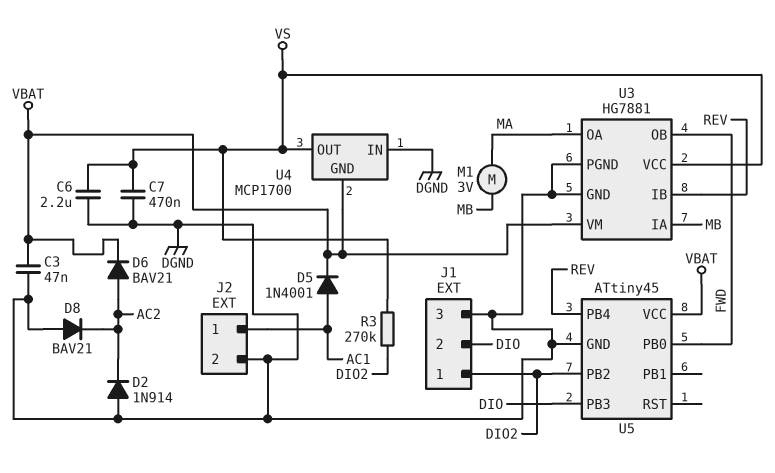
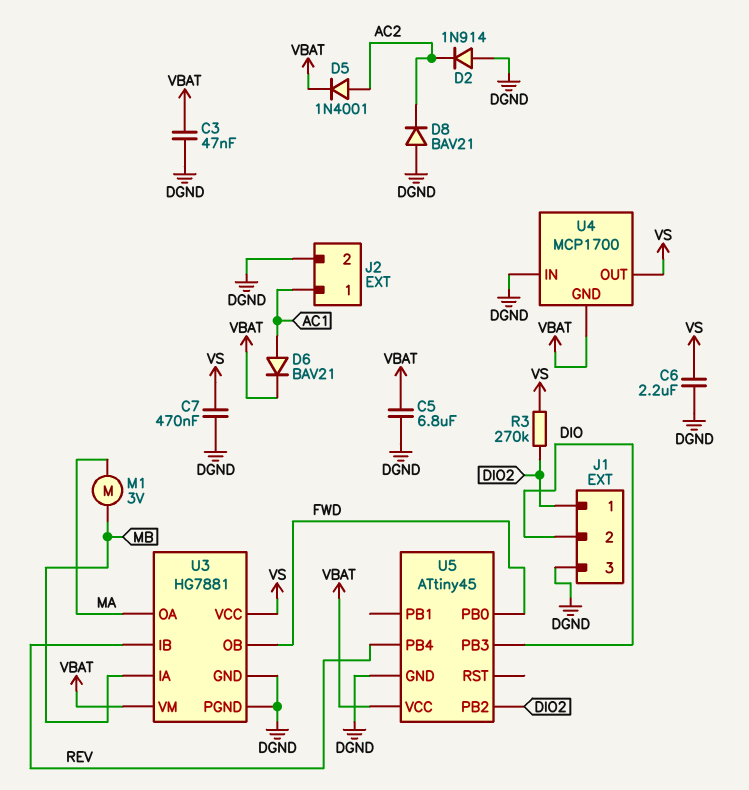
C5: none -> 6.8uF (DGND, VBAT)
D5: diode 1N4001 (A AC1, K VBAT) -> diode 1N4001 (A AC2, K VBAT)
D6: diode BAV21 (A AC2, K VBAT) -> diode BAV21 (A AC1, K VBAT)

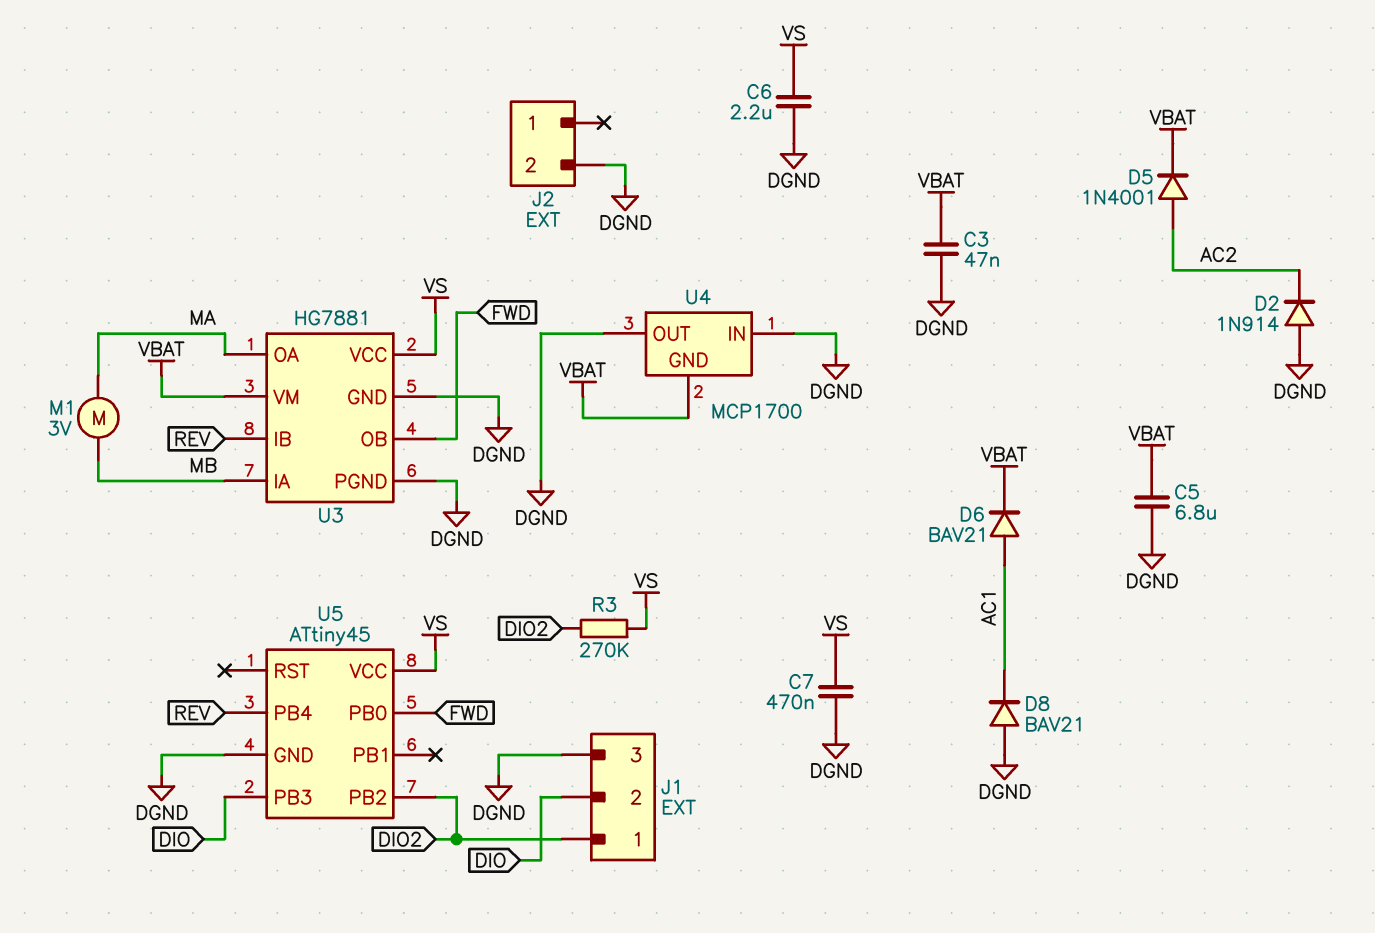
D8: diode BAV21 (A DGND, K AC2) -> diode BAV21 (A DGND, K AC1)
J2 pin 1: AC1 -> none
U4 pin OUT: VS -> DGND
U5 pin VCC: VBAT -> VS

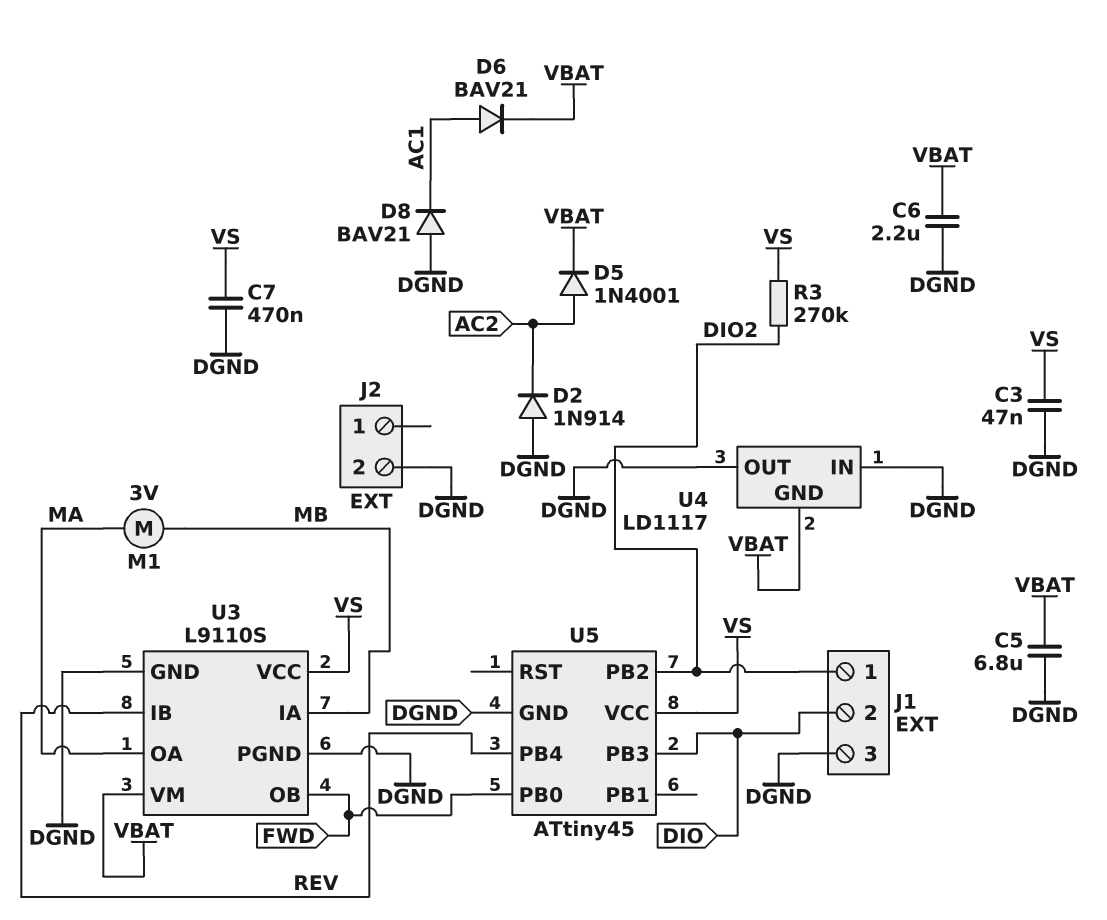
C3: 47nF (DGND, VBAT) -> 47nF (DGND, VS)
C6: 2.2uF (DGND, VS) -> 2.2uF (DGND, VBAT)
U3: HG7881 -> L9110S
U4: MCP1700 -> LD1117

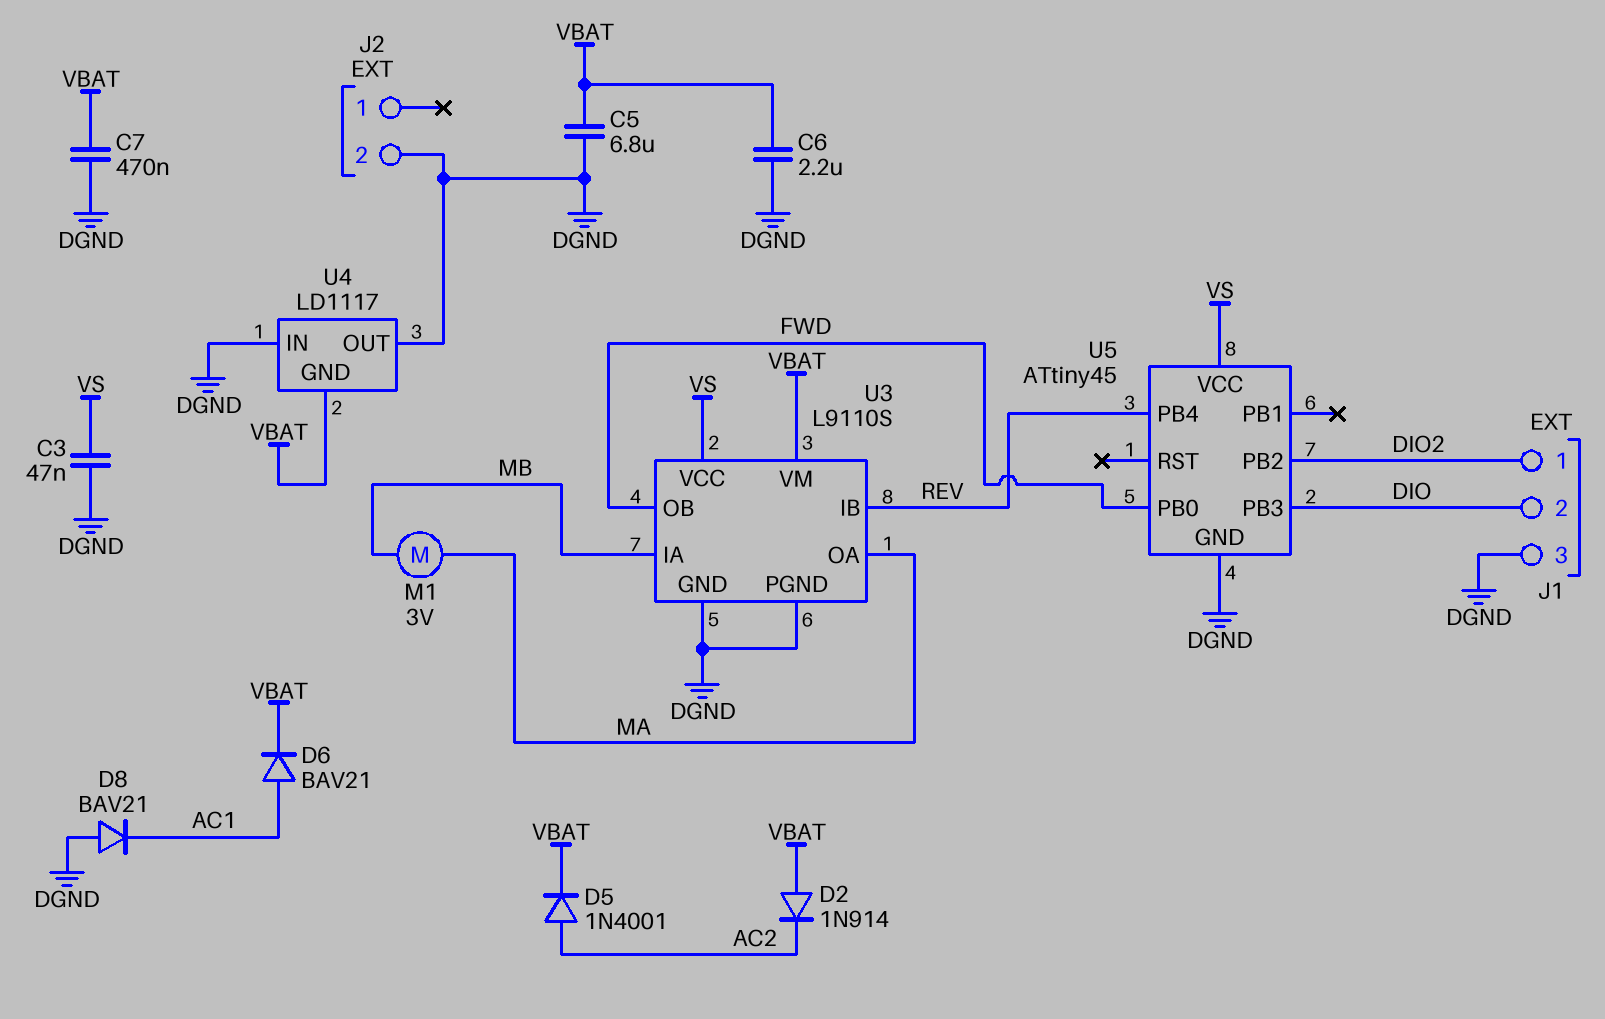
C7: 470nF (DGND, VS) -> 470nF (DGND, VBAT)
D2: diode 1N914 (A DGND, K AC2) -> diode 1N914 (A VBAT, K AC2)
R3: 270k (DIO2, VS) -> none

